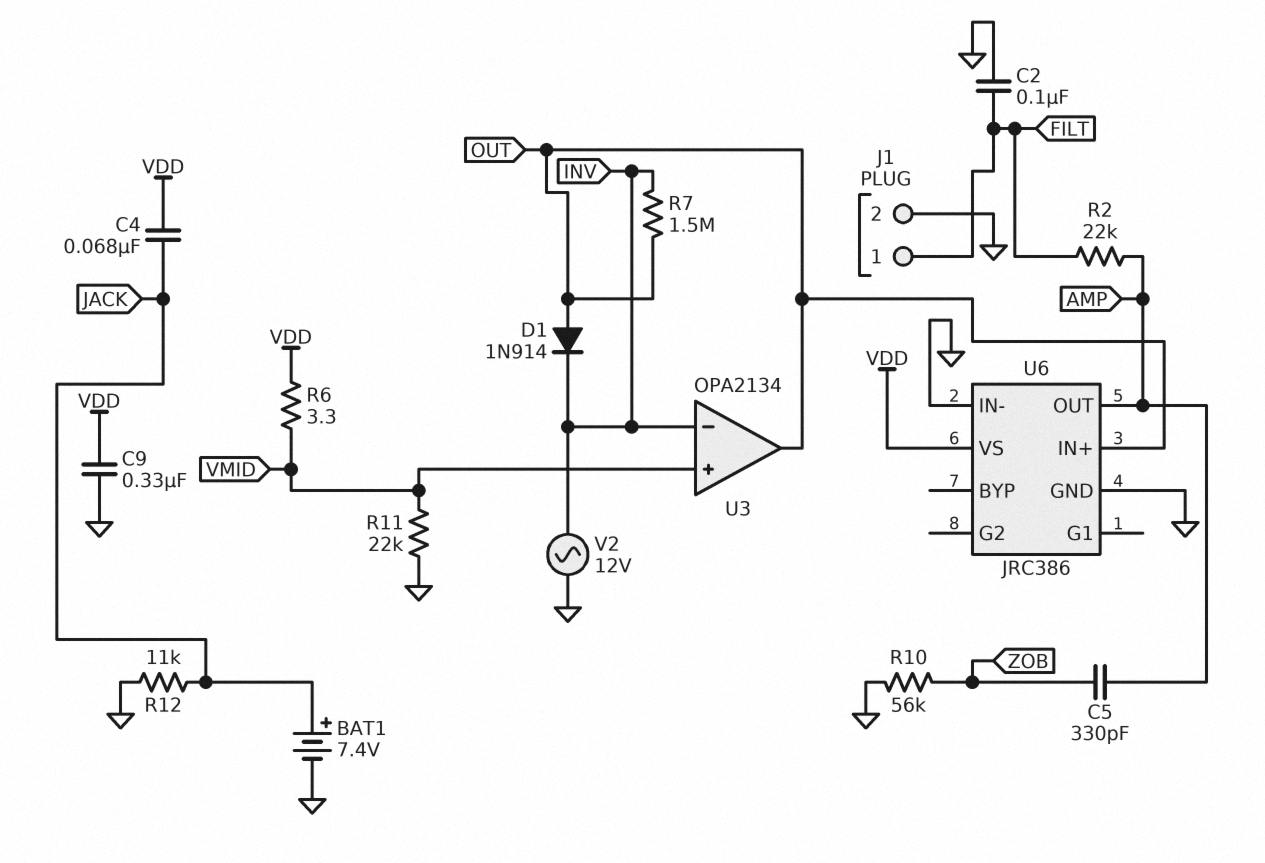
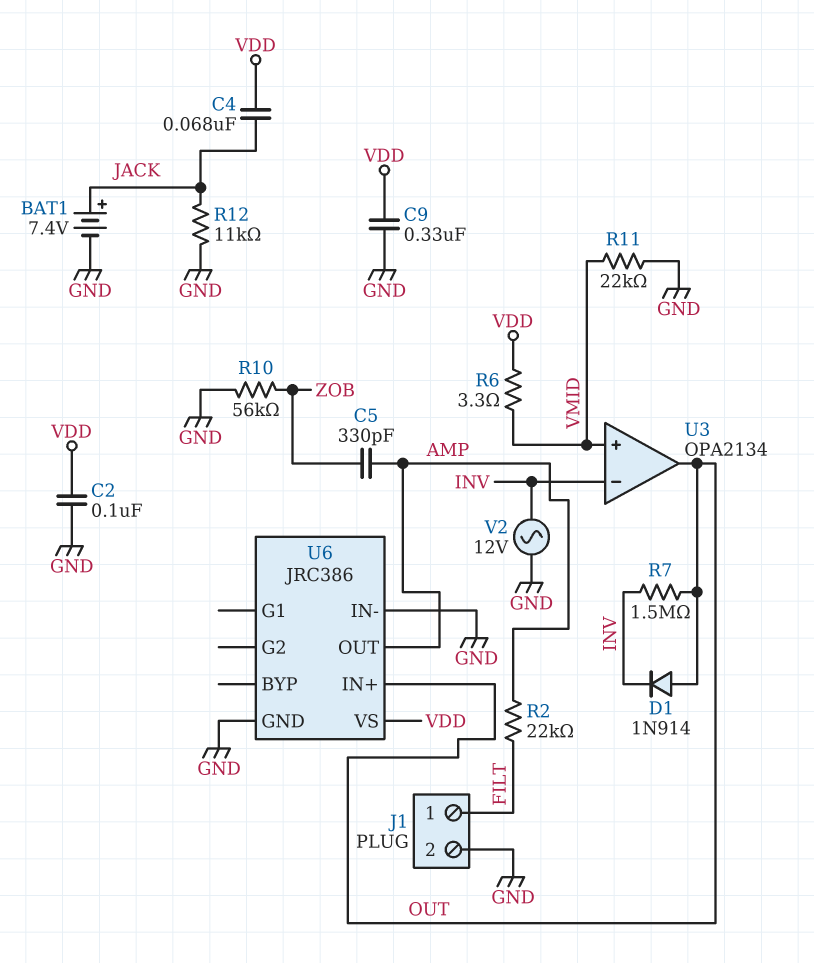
C2: 100nF (FILT, GND) -> 100nF (GND, VDD)

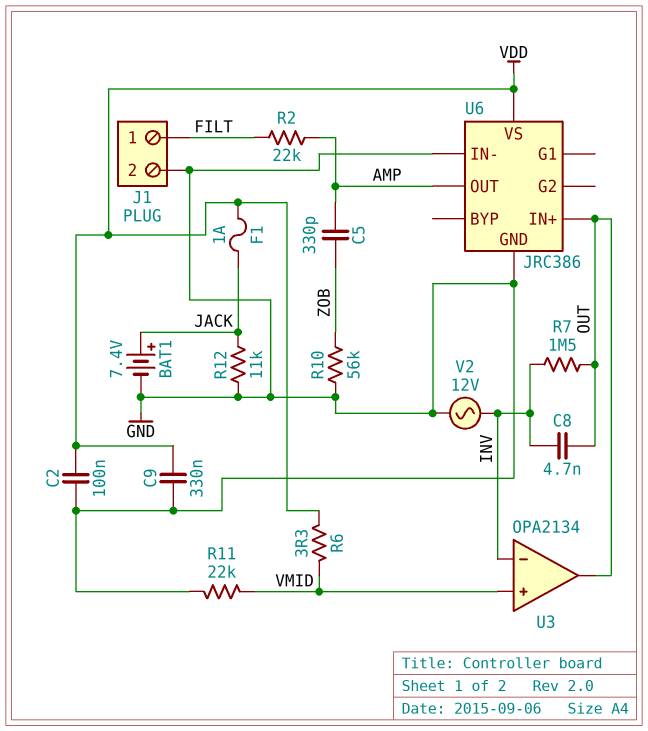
C4: 68nF (JACK, VDD) -> none
C8: none -> 4.7nF (INV, OUT)
D1: diode 1N914 (A OUT, K INV) -> none
F1: none -> 1A (JACK, VDD)

